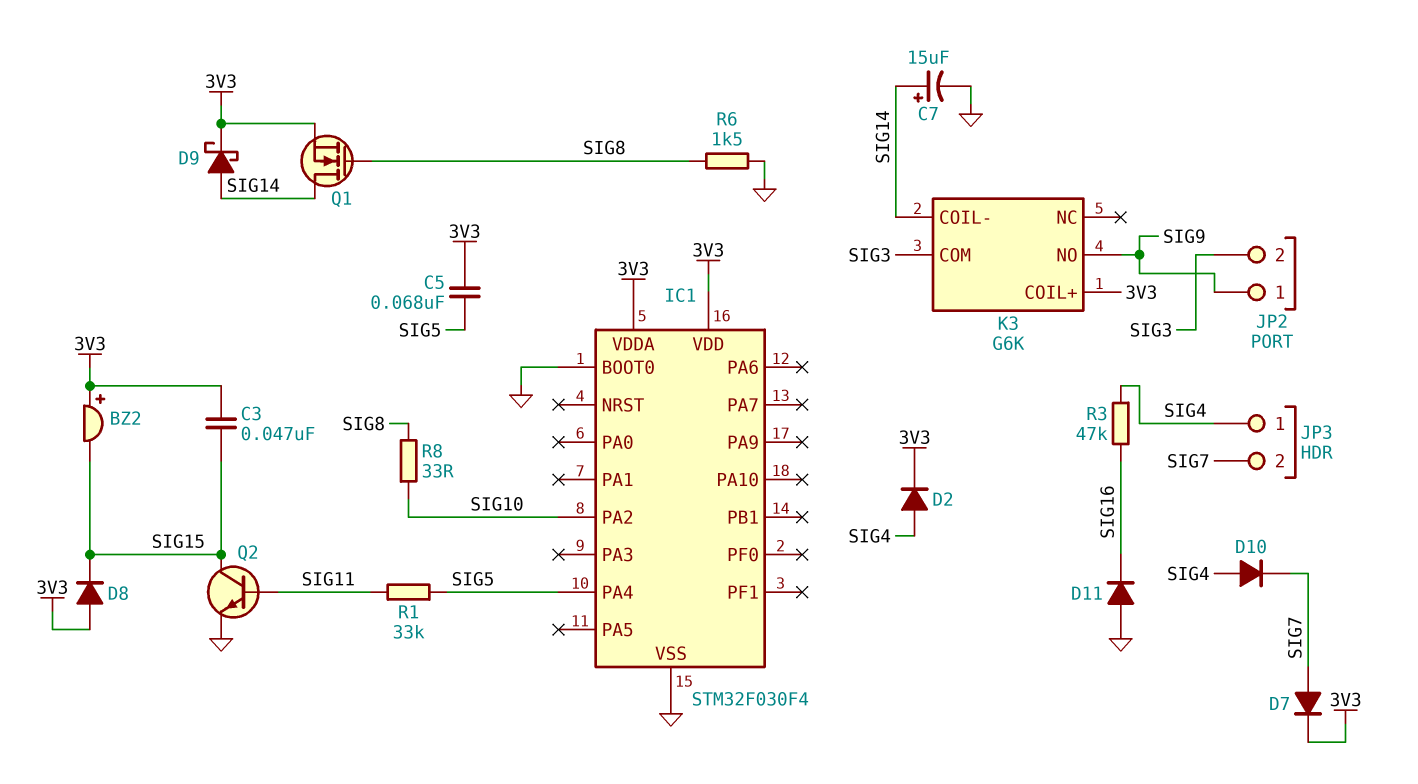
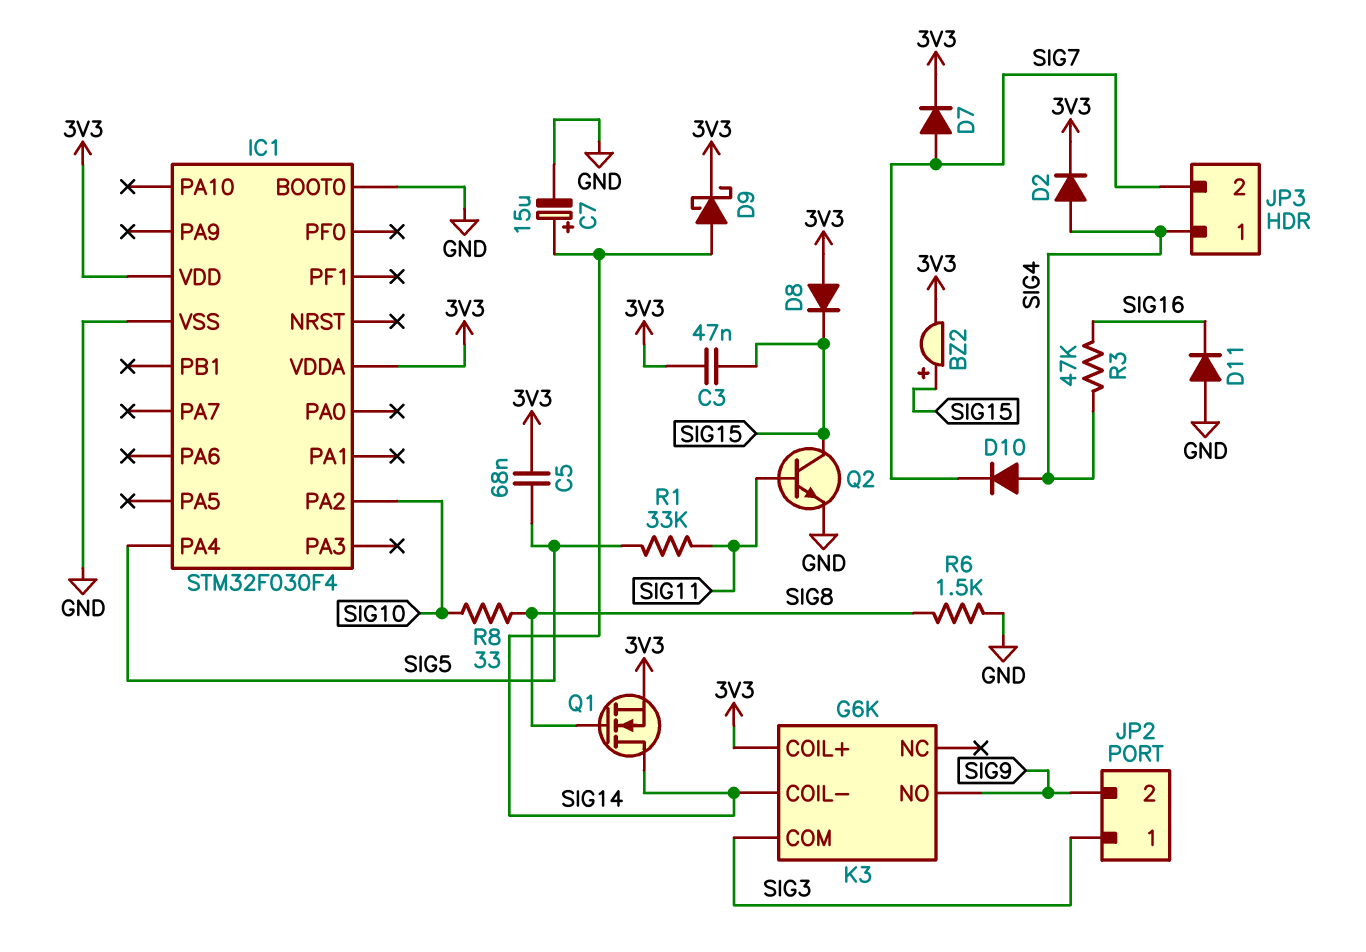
BZ2: buzzer (plus 3V3, minus SIG15) -> buzzer (plus SIG15, minus 3V3)
JP2 pin 1: SIG9 -> SIG3
JP2 pin 2: SIG3 -> SIG9

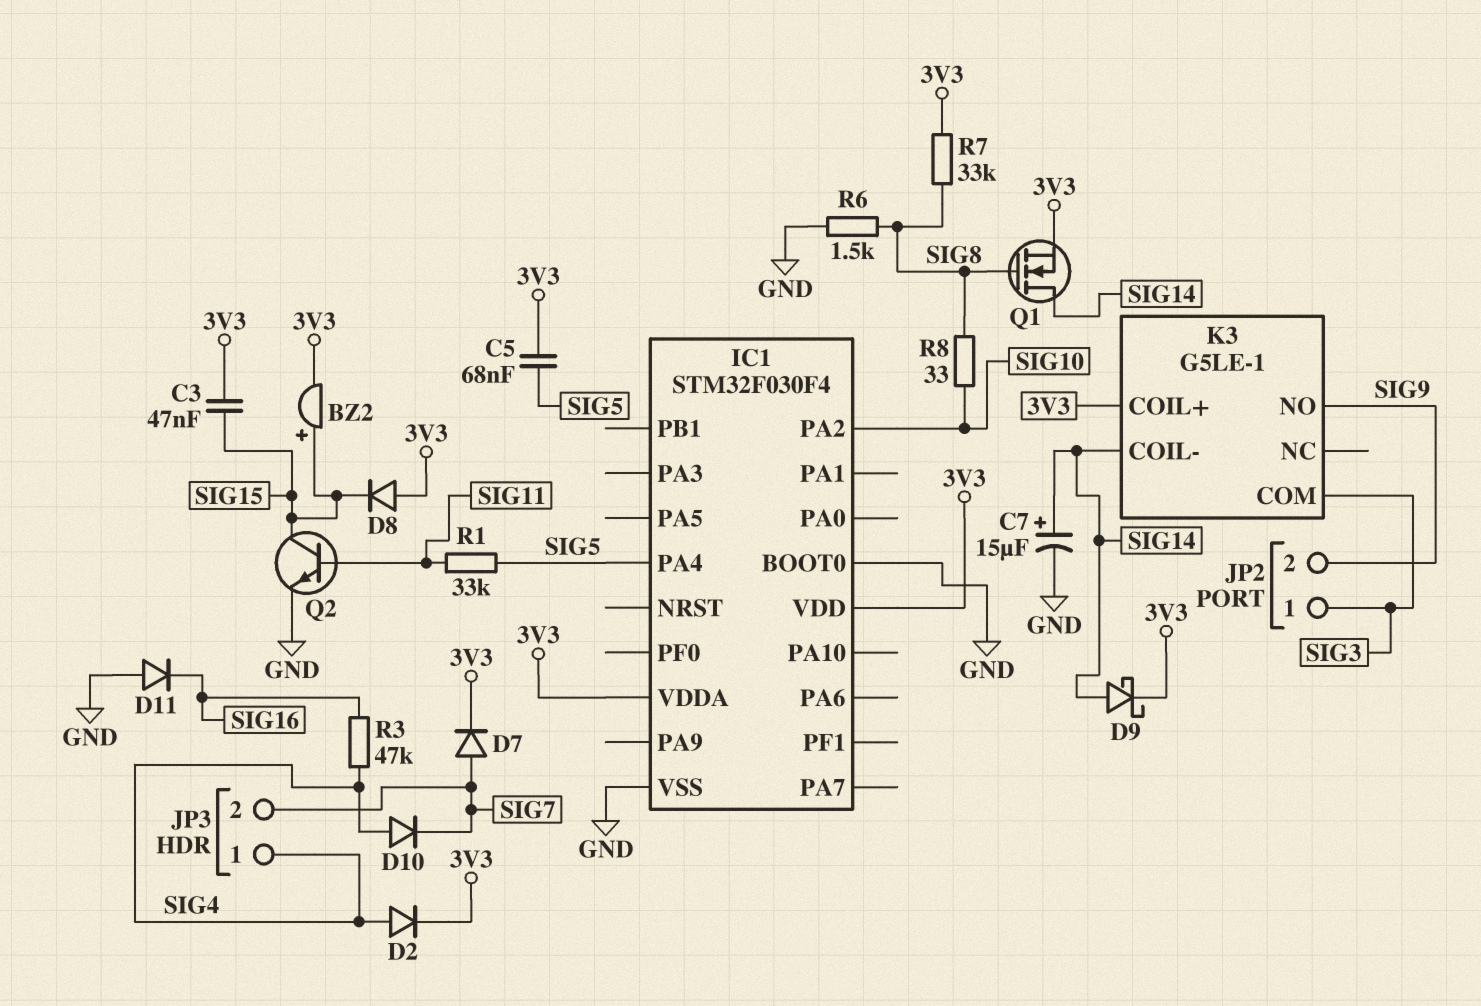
K3: G6K -> G5LE-1
R7: none -> 33k (3V3, SIG8)

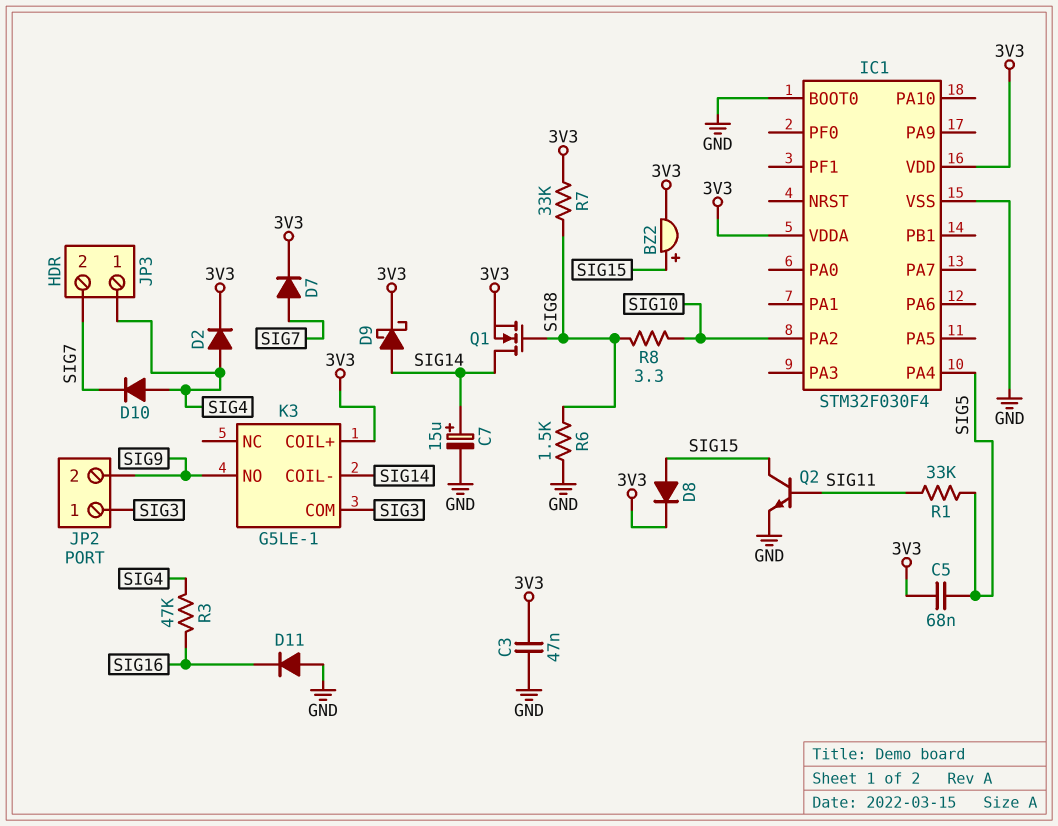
C3: 47nF (3V3, SIG15) -> 47nF (3V3, GND)
D8: diode (A 3V3, K SIG15) -> diode (A SIG15, K 3V3)
R8: 33 (SIG8, SIG10) -> 3.3 (SIG8, SIG10)

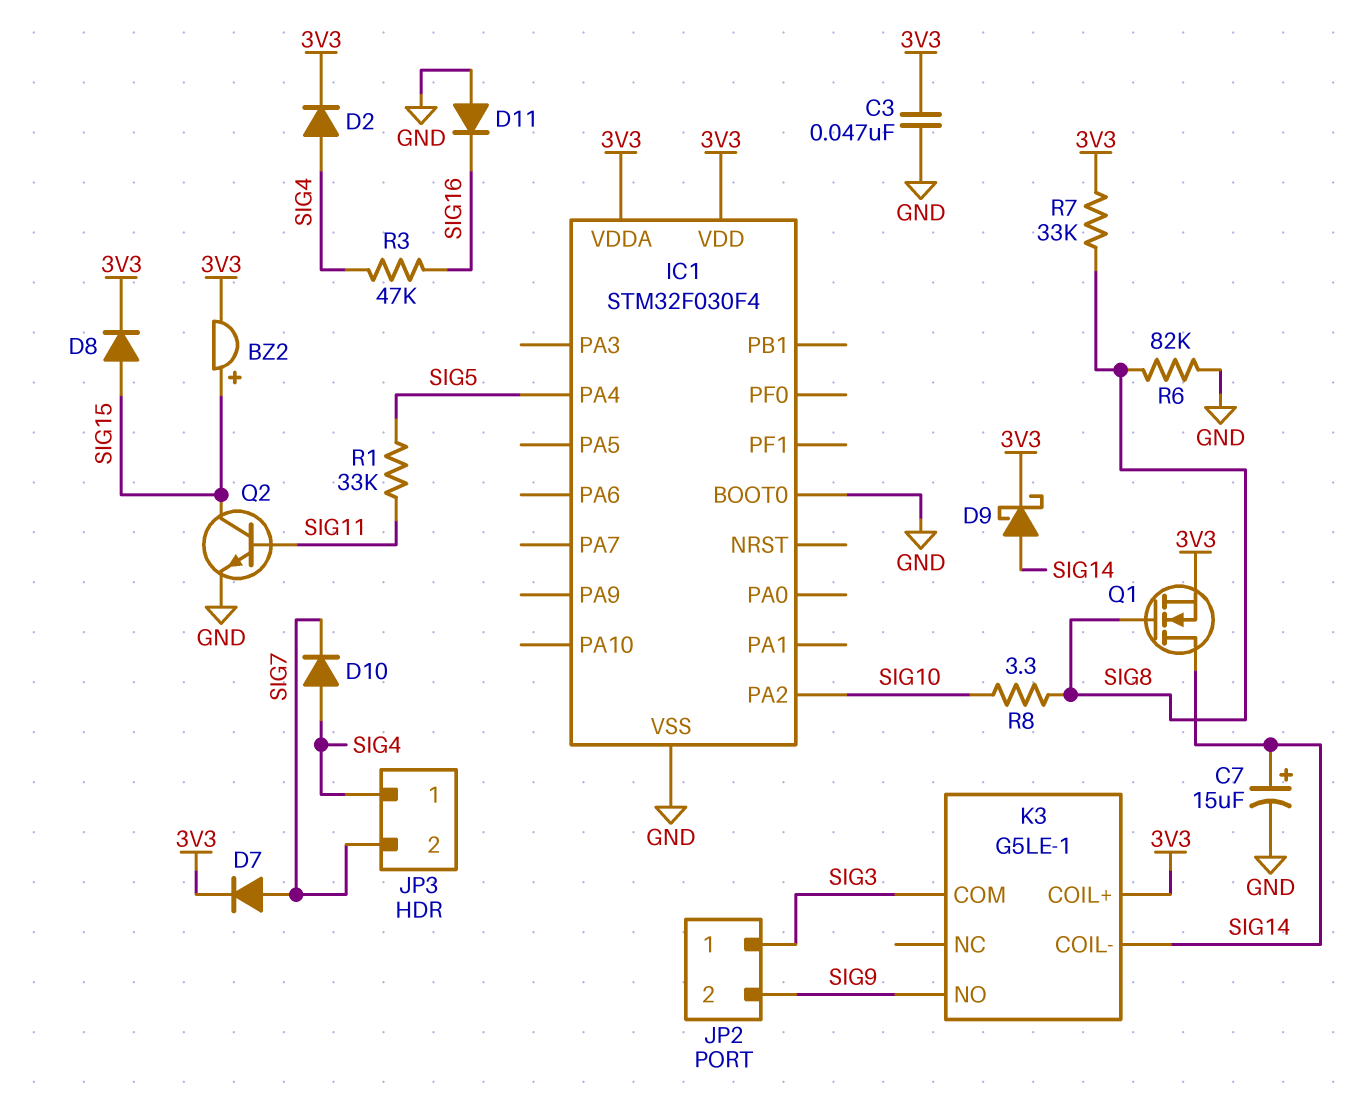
C5: 68nF (3V3, SIG5) -> none
R6: 1.5k (GND, SIG8) -> 82k (GND, SIG8)

